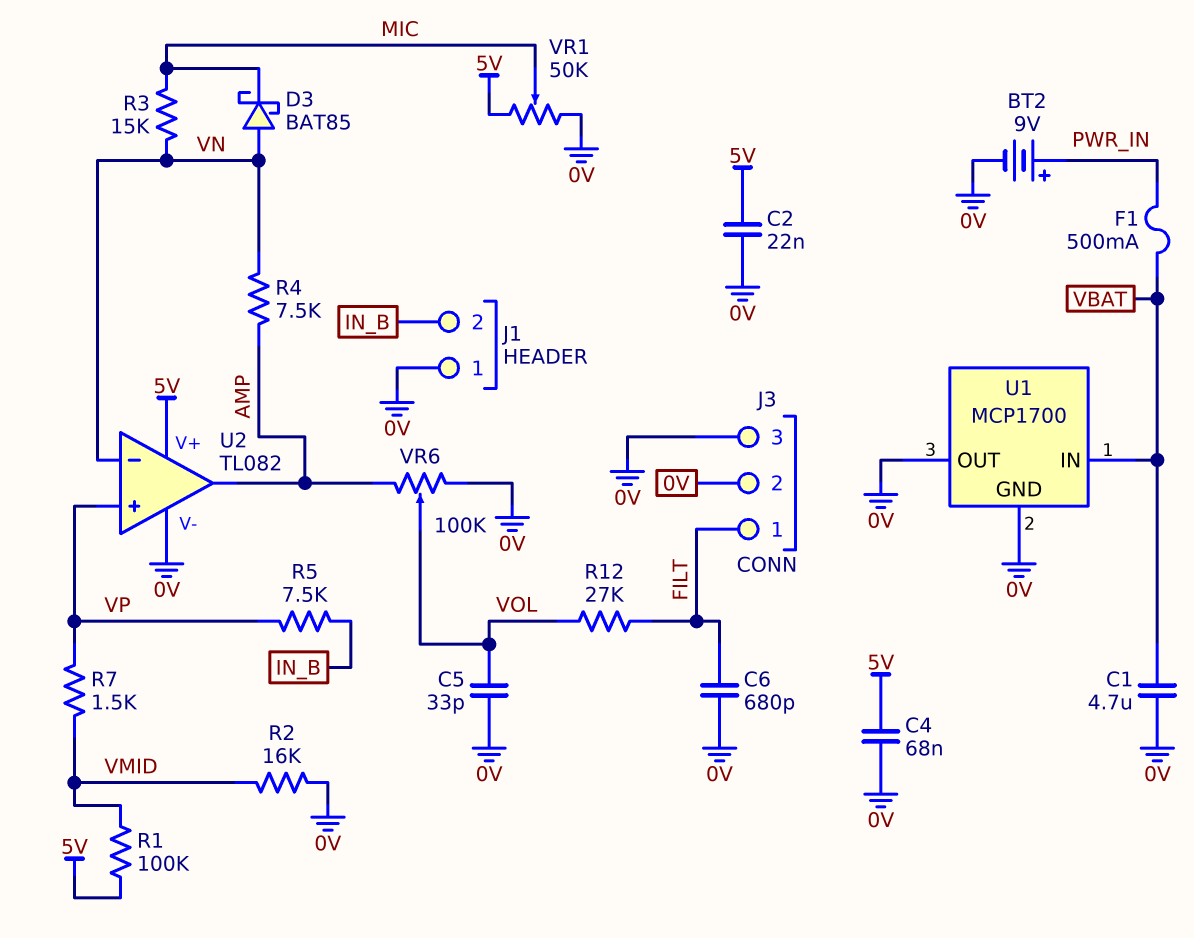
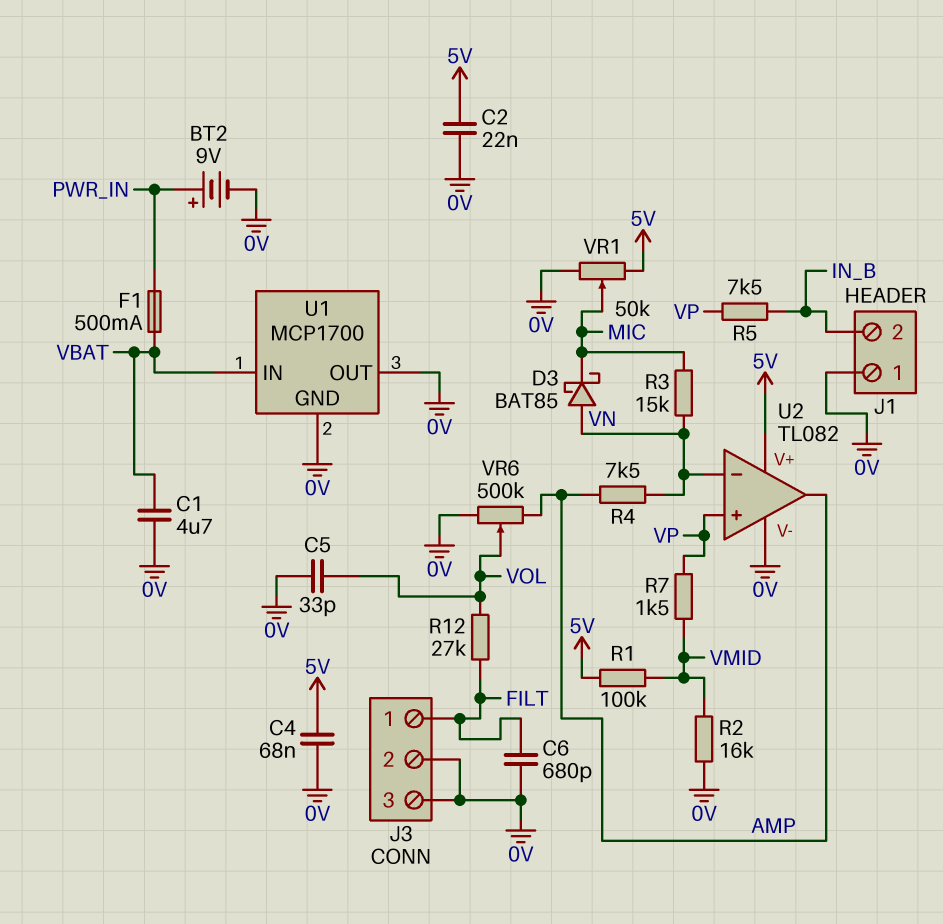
VR6: 100k (0V, AMP, wiper VOL) -> 500k (0V, AMP, wiper VOL)

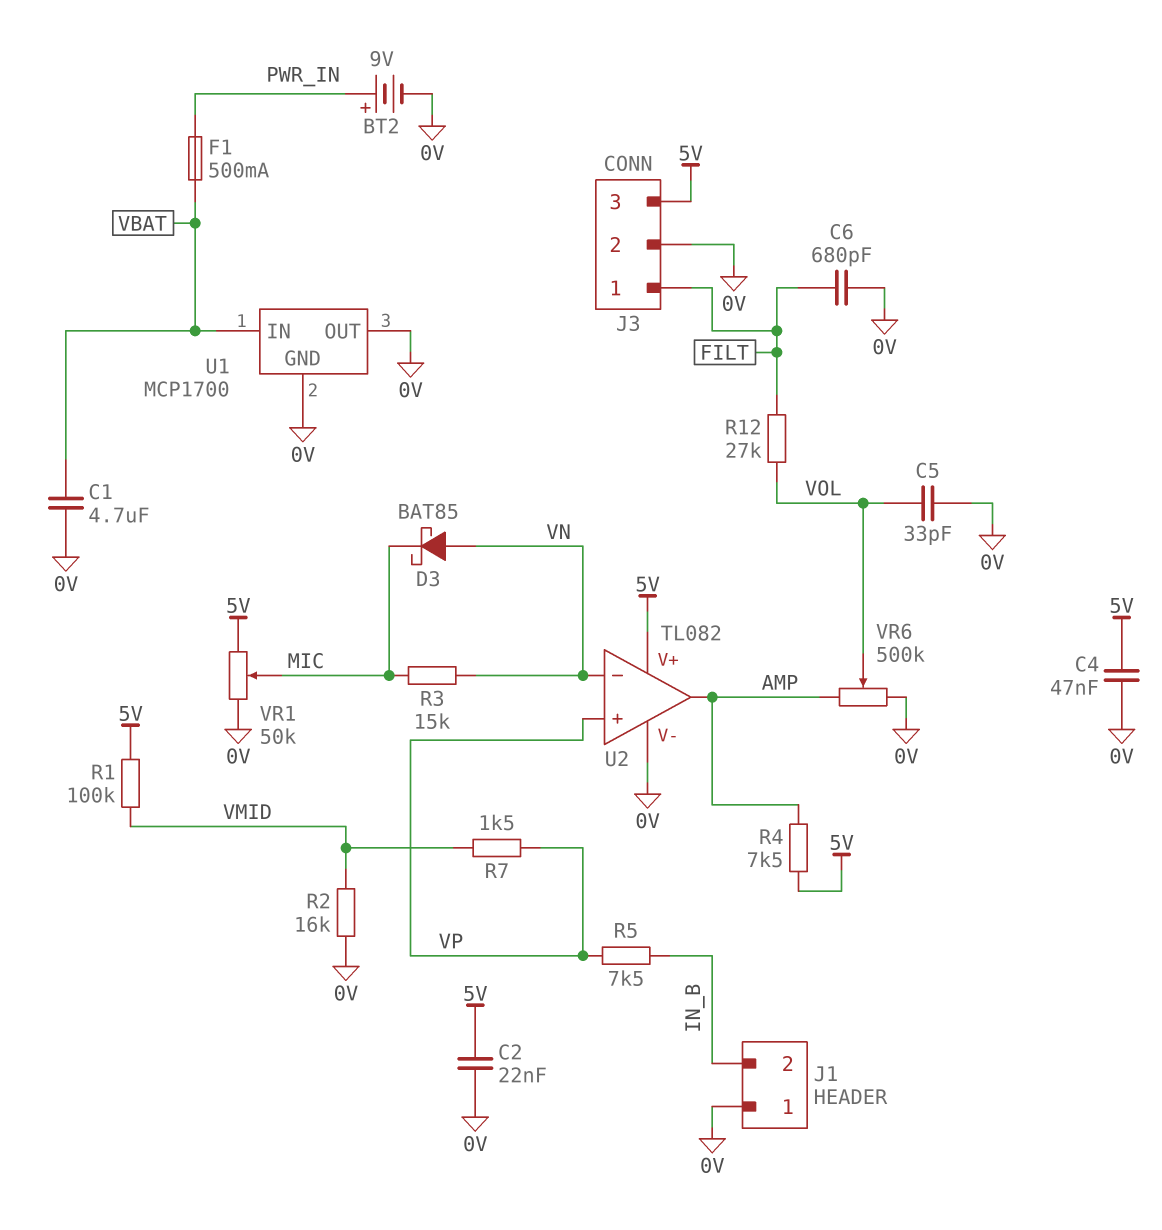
C4: 68nF (0V, 5V) -> 47nF (0V, 5V)
J3 pin 3: 0V -> 5V
R4: 7.5k (AMP, VN) -> 7.5k (5V, AMP)

